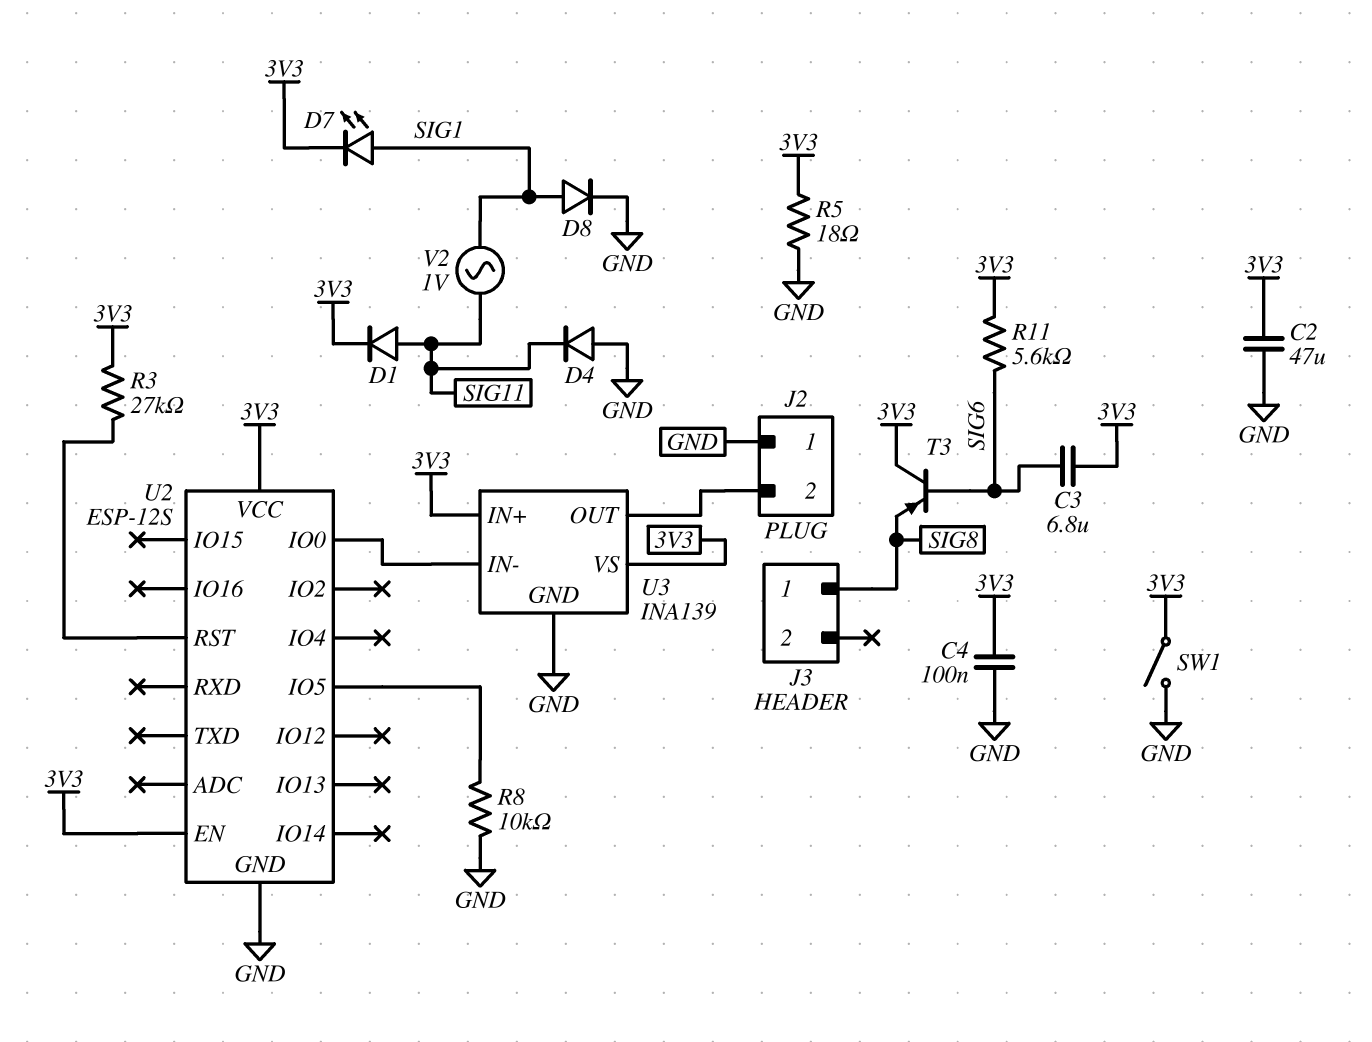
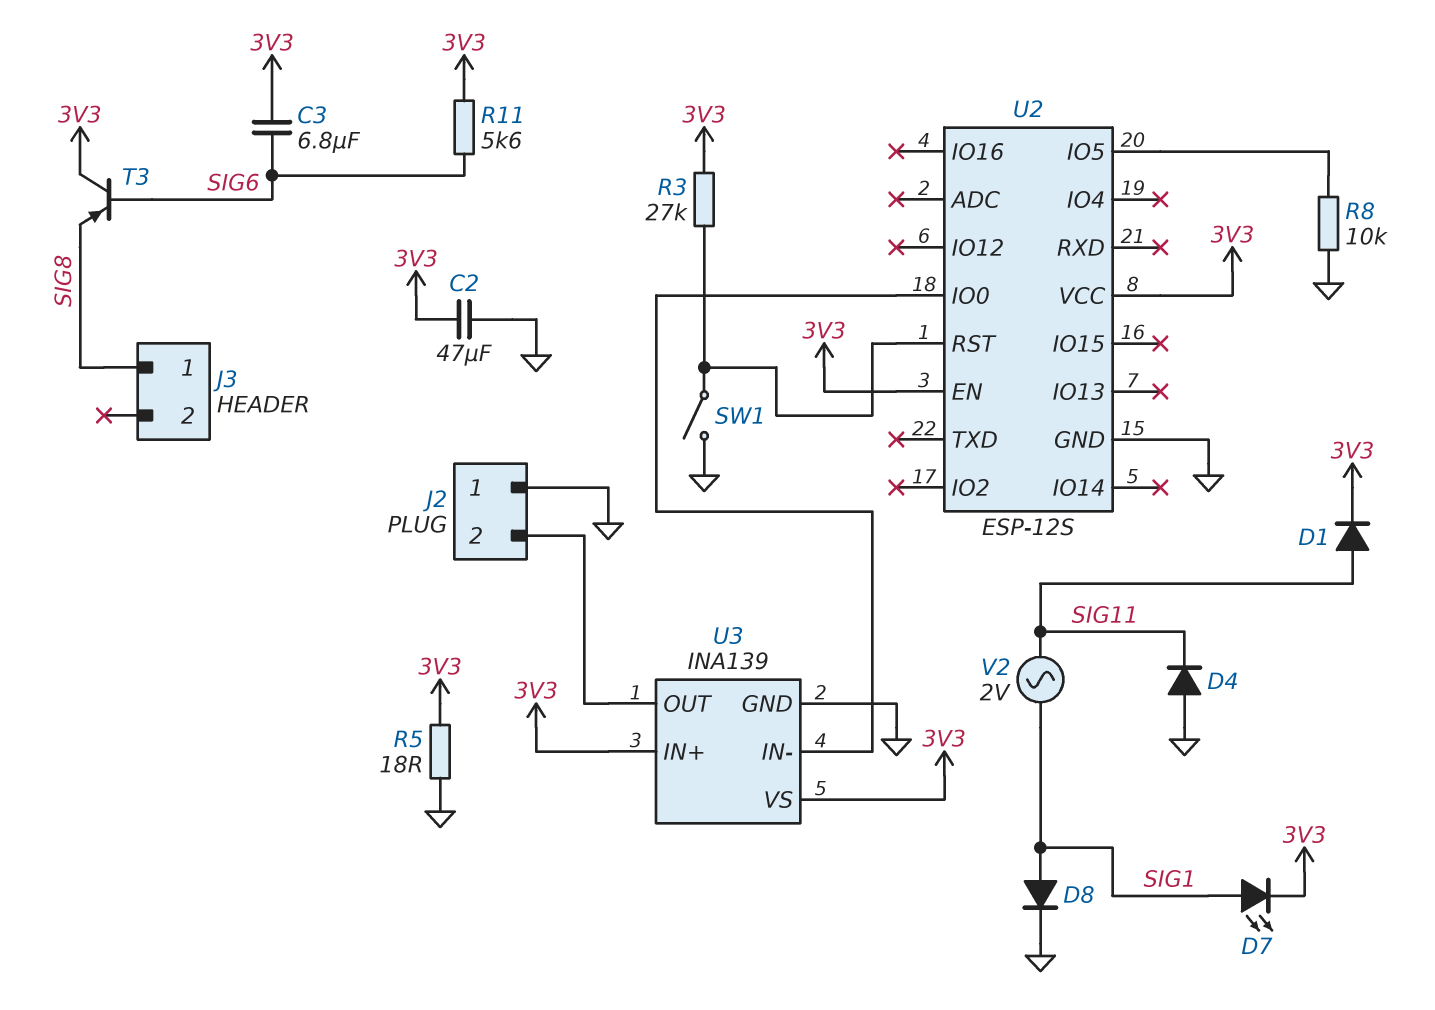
C4: 100nF (3V3, GND) -> none
SW1: switch (3V3, GND) -> switch (GND, U2/RST)
V2: AC 1V (SIG1, SIG11) -> AC 2V (SIG1, SIG11)

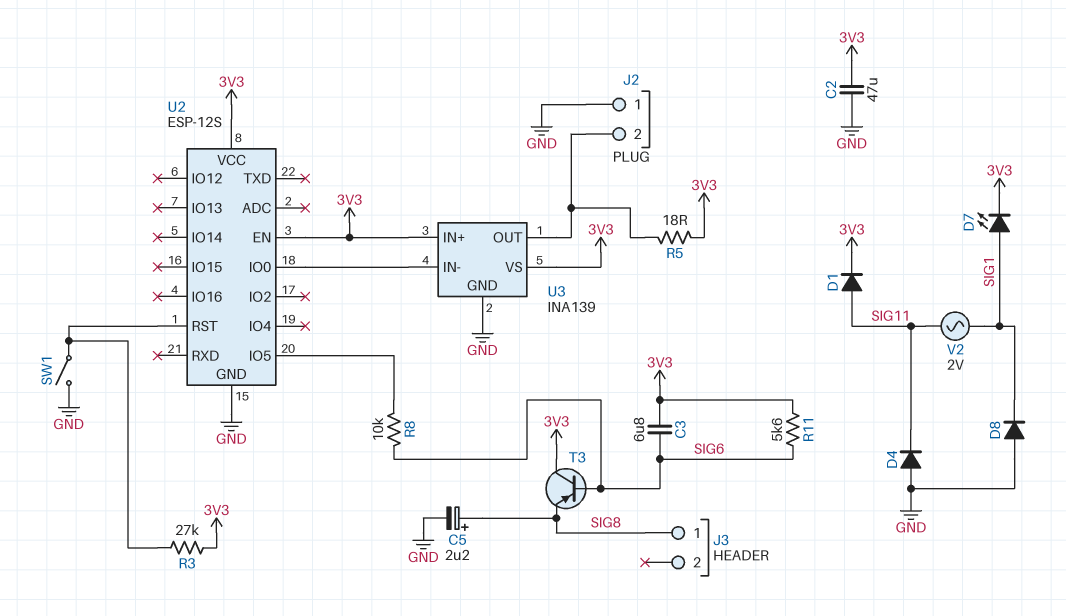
C5: none -> 2.2uF (plus SIG8, minus GND)
D8: diode (A SIG1, K GND) -> diode (A GND, K SIG1)
R5: 18 (3V3, GND) -> 18 (3V3, J2/2)
R8: 10k (GND, U2/IO5) -> 10k (SIG6, U2/IO5)

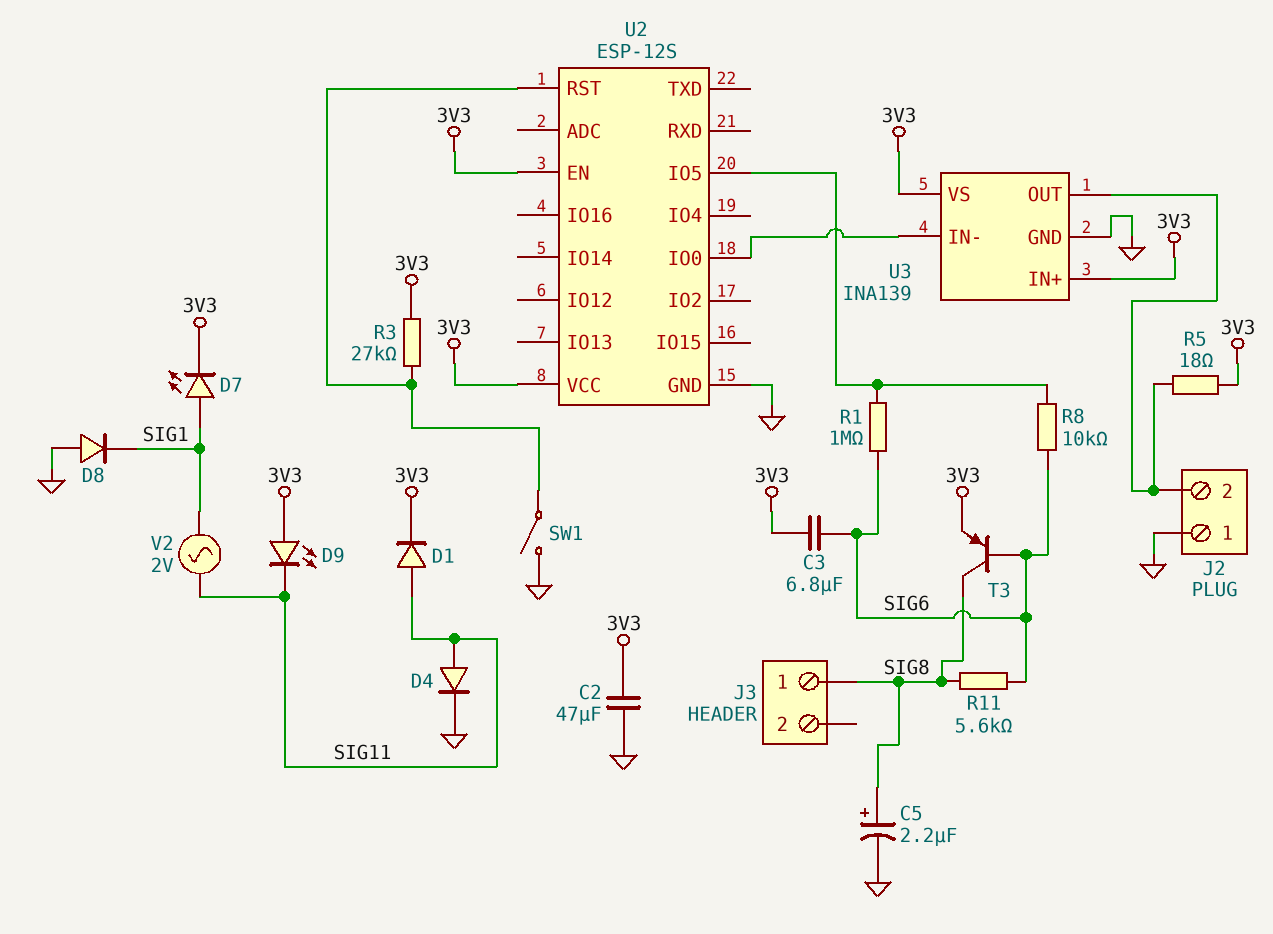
D4: diode (A GND, K SIG11) -> diode (A SIG11, K GND)
D9: none -> LED (A 3V3, K SIG11)
R1: none -> 1M (SIG6, U2/IO5)
R11: 5.6k (3V3, SIG6) -> 5.6k (SIG6, SIG8)
T3: PNP (B SIG6, C 3V3, E SIG8) -> PNP (B SIG6, C SIG8, E 3V3)

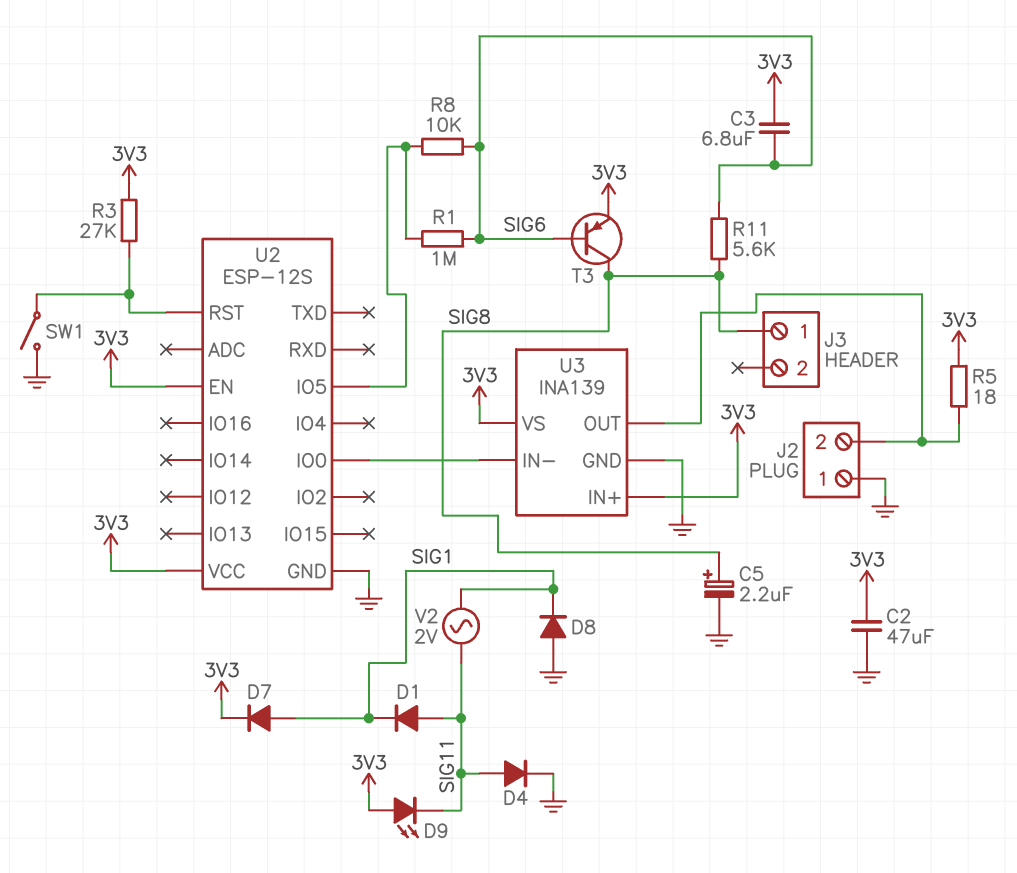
D1: diode (A SIG11, K 3V3) -> diode (A SIG11, K SIG1)
D7: LED (A SIG1, K 3V3) -> diode (A SIG1, K 3V3)

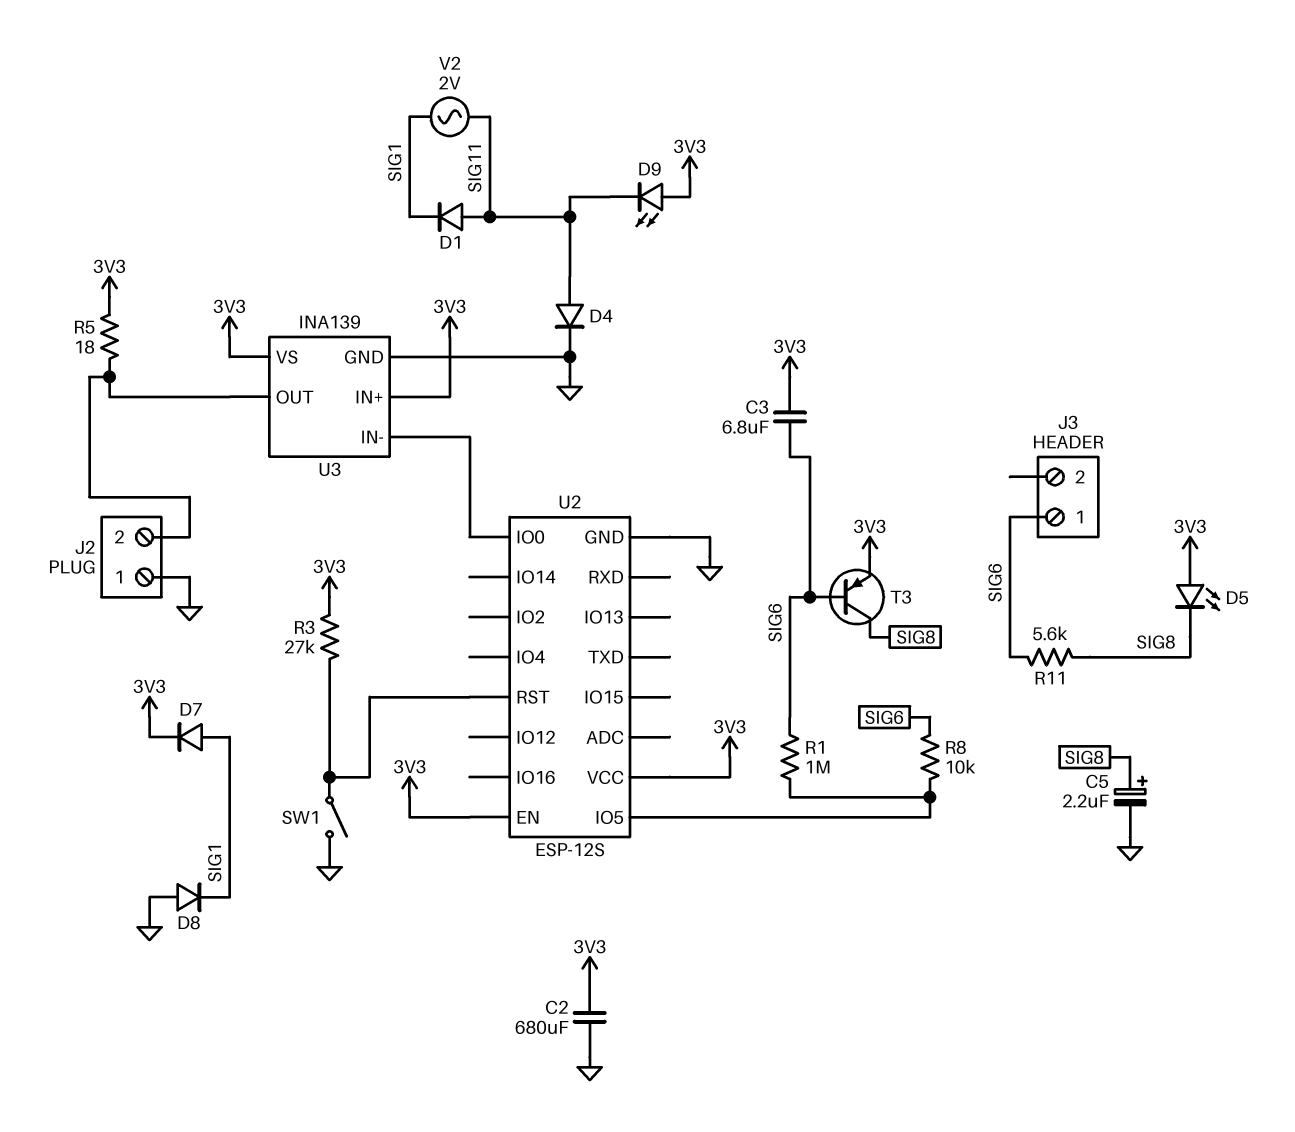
C2: 47uF (3V3, GND) -> 680uF (3V3, GND)
D5: none -> LED (A 3V3, K SIG8)
J3 pin 1: SIG8 -> SIG6

